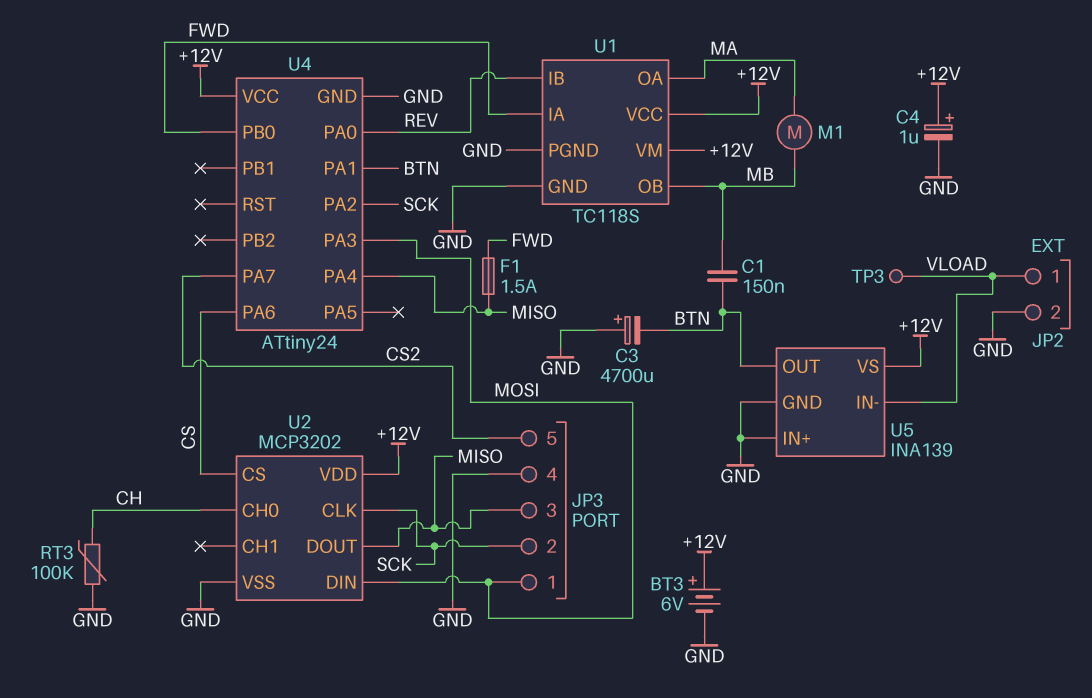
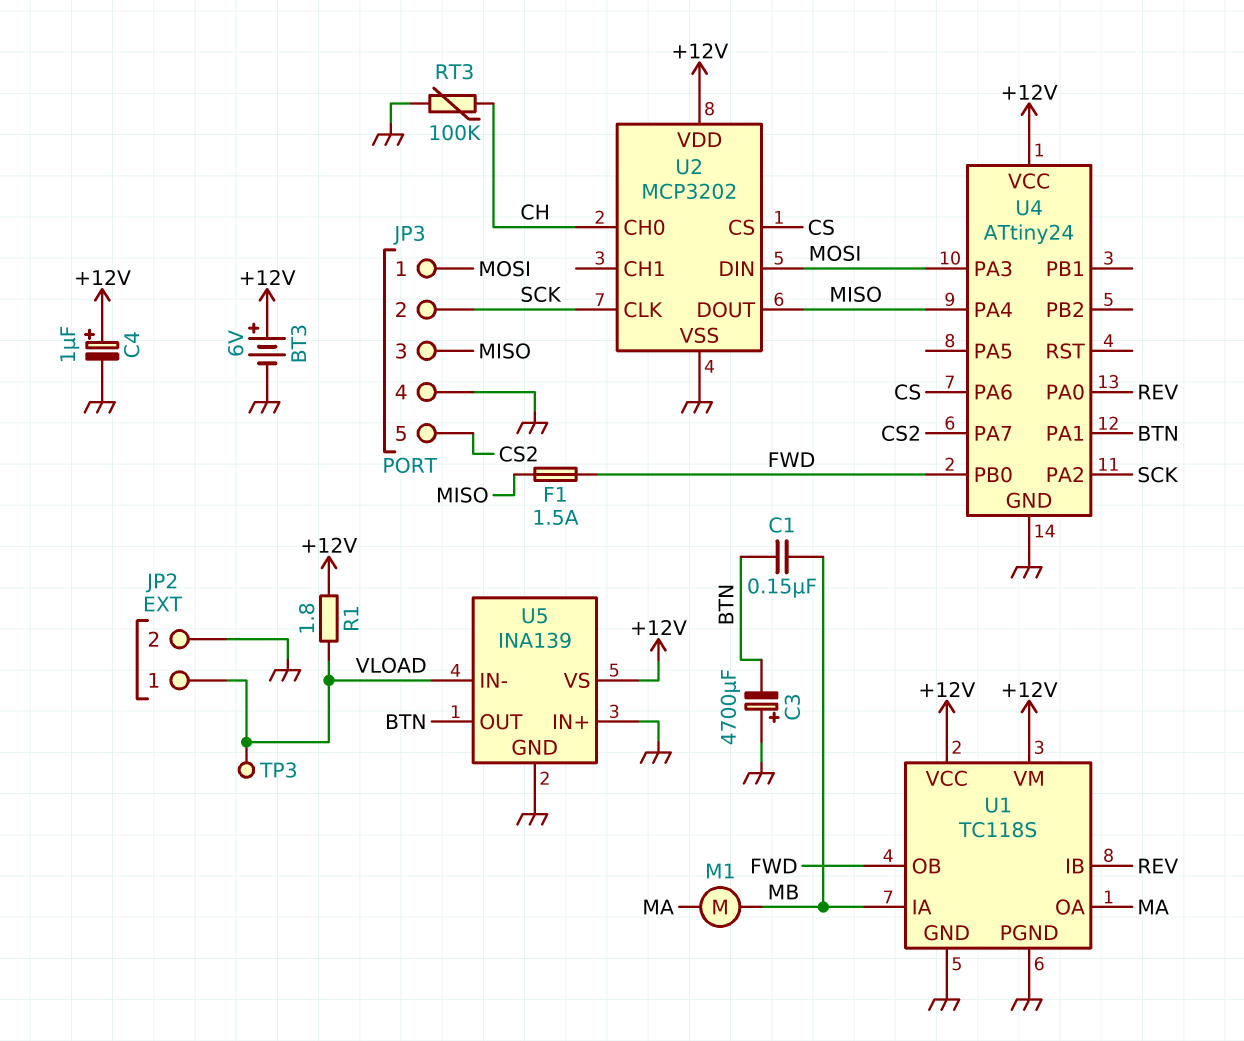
R1: none -> 1.8 (+12V, VLOAD)
U1 pin IA: FWD -> MB
U1 pin OB: MB -> FWD

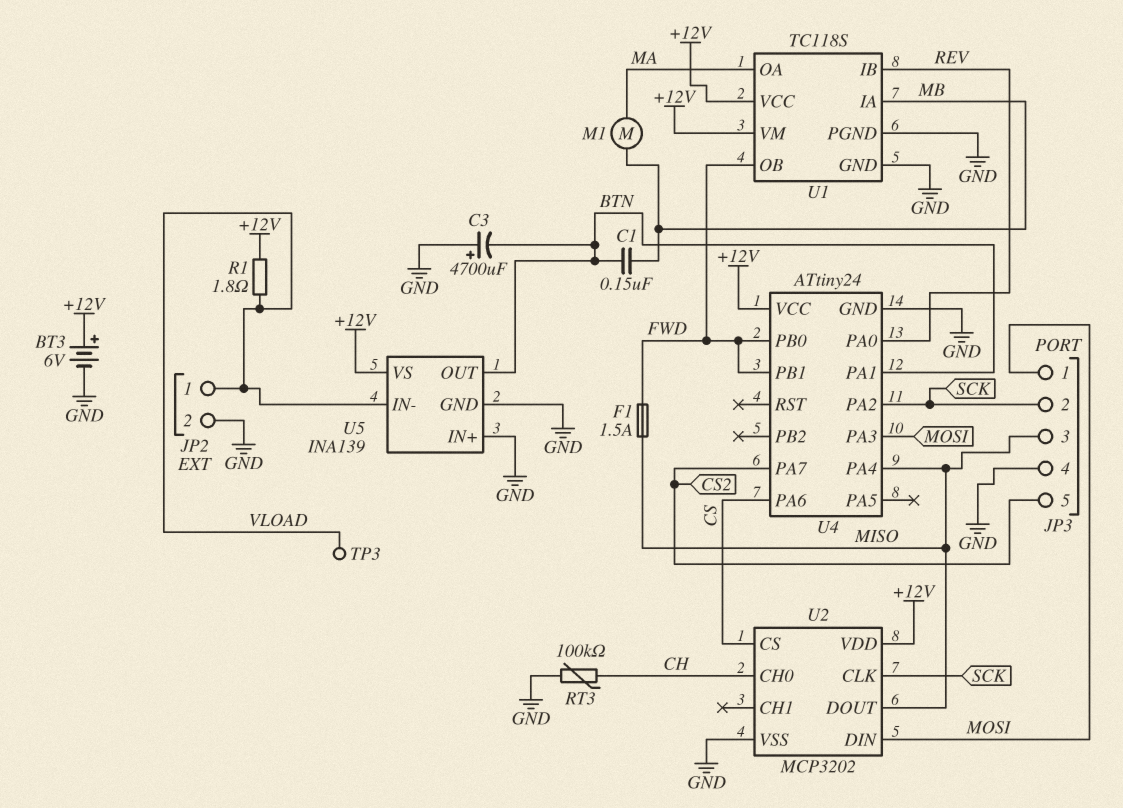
C4: 1uF (plus +12V, minus GND) -> none
U4 pin PB1: none -> FWD

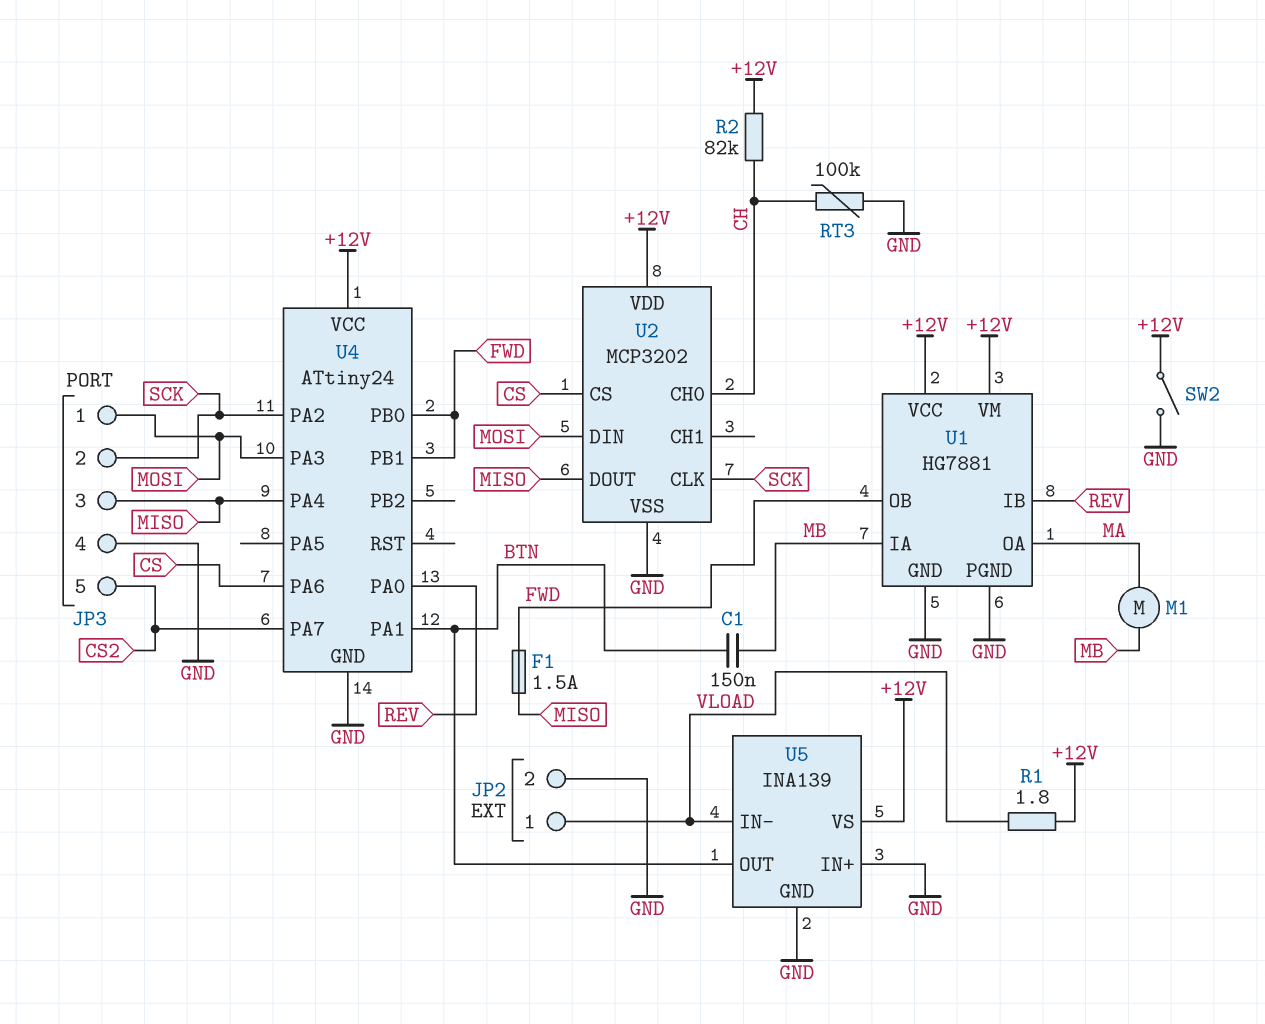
BT3: 6V (plus +12V, minus GND) -> none
C3: 4700uF (plus GND, minus BTN) -> none
R2: none -> 82k (+12V, CH)
SW2: none -> switch (+12V, GND)
TP3: test point (VLOAD) -> none
U1: TC118S -> HG7881

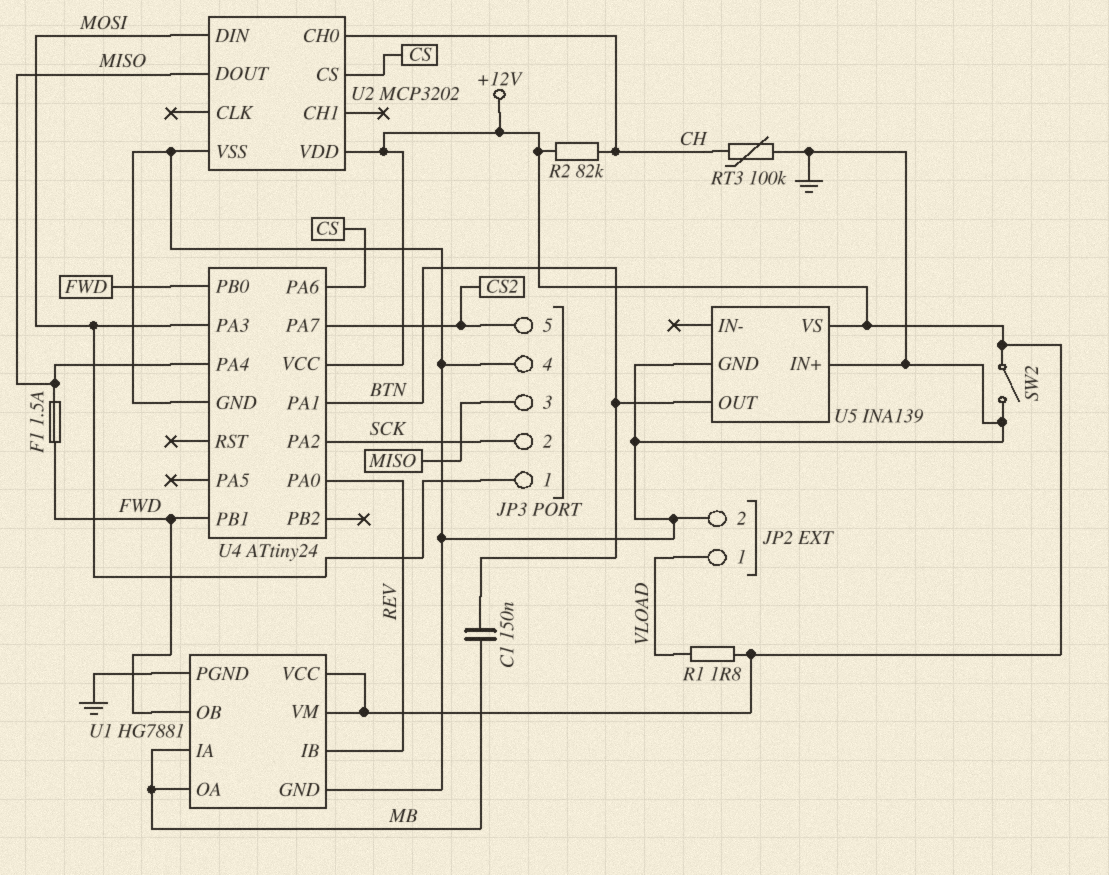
M1: motor (MA, MB) -> none
U1 pin OA: MA -> MB
U2 pin CLK: SCK -> none
U5 pin IN-: VLOAD -> none

